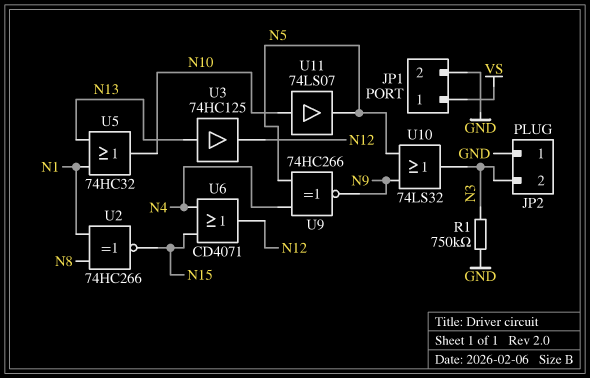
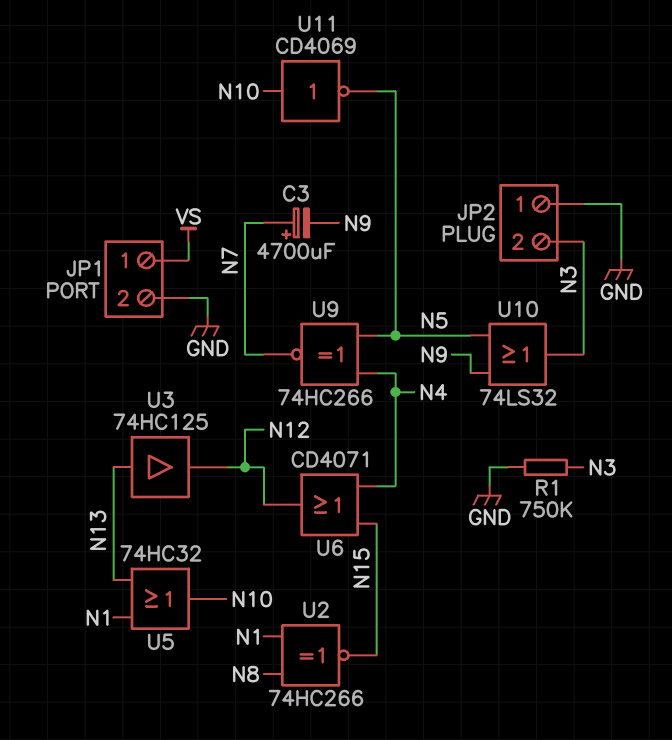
C3: none -> 4700uF (plus N7, minus N9)
U9: XNOR 74HC266 (in N4, in N5, out N9) -> XNOR 74HC266 (in N4, in N5, out N7)
U11: buffer 74LS07 (in N10, out N5) -> NOT CD4069 (in N10, out N5)

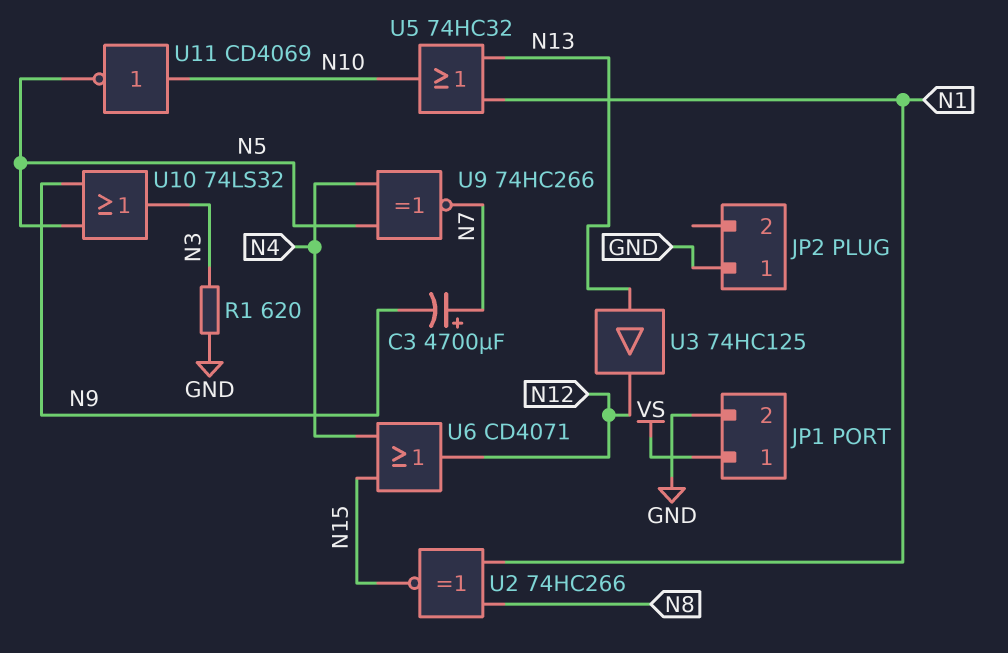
JP2 pin 2: N3 -> none
R1: 750k (GND, N3) -> 620 (GND, N3)

